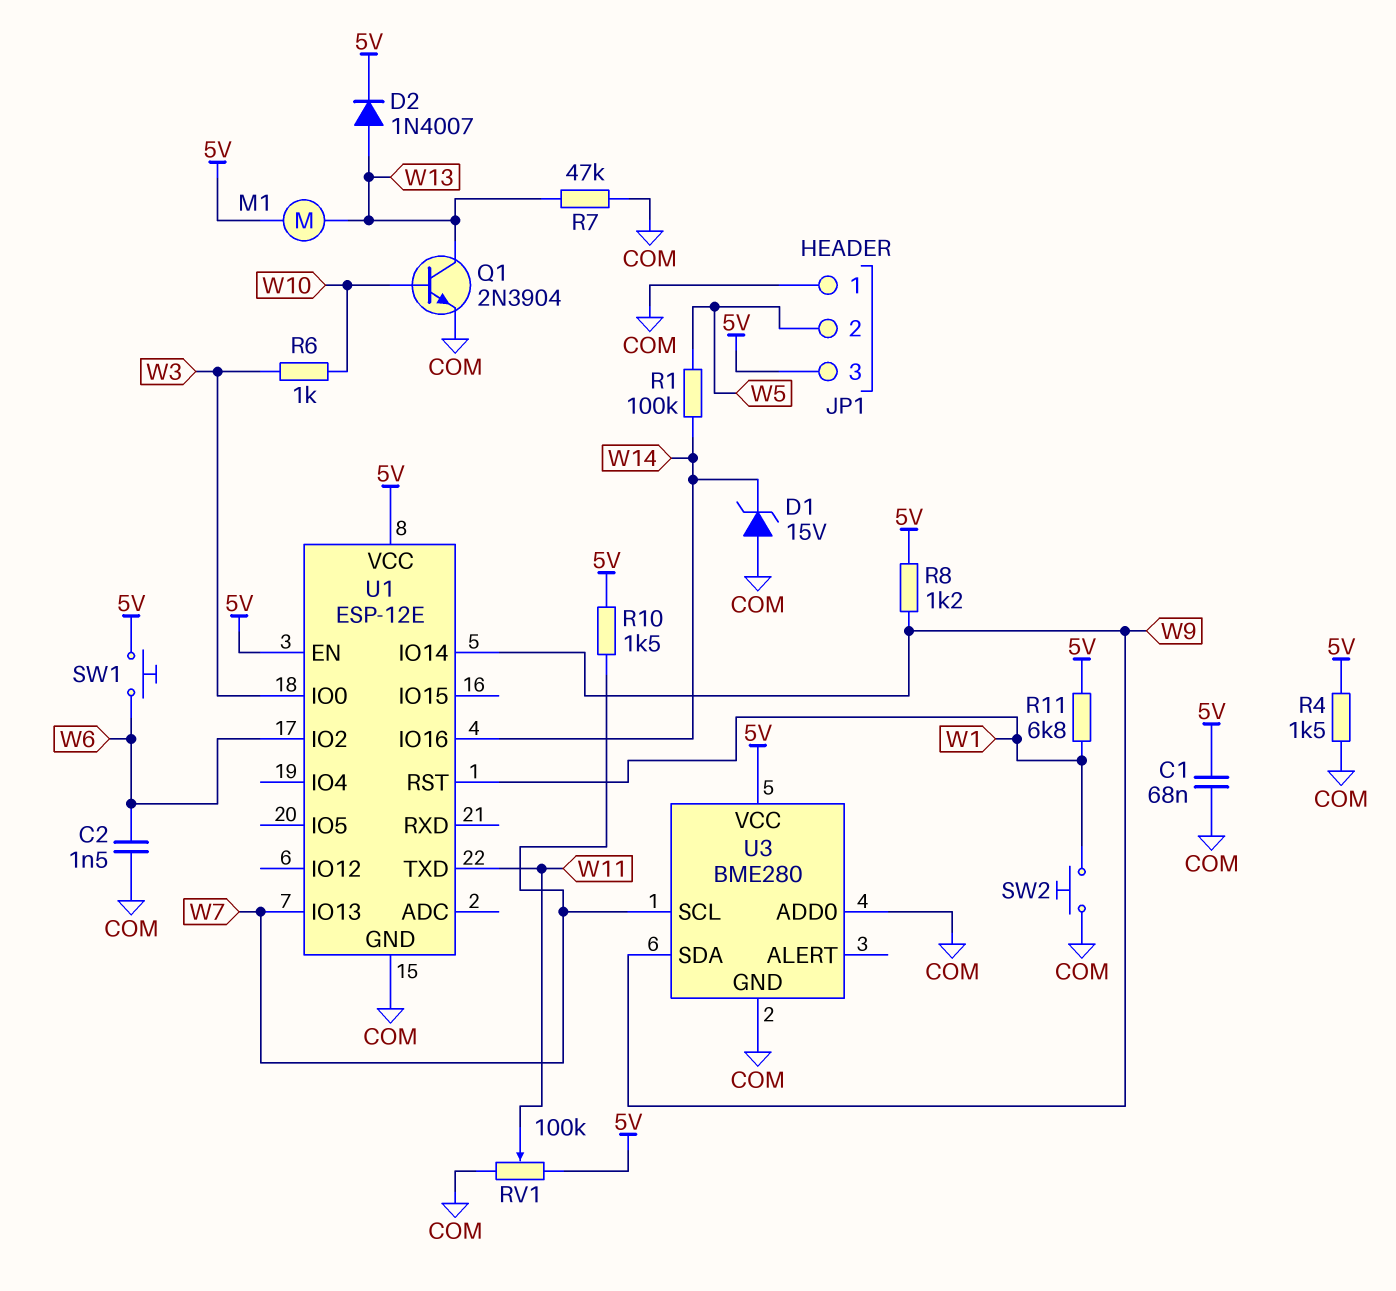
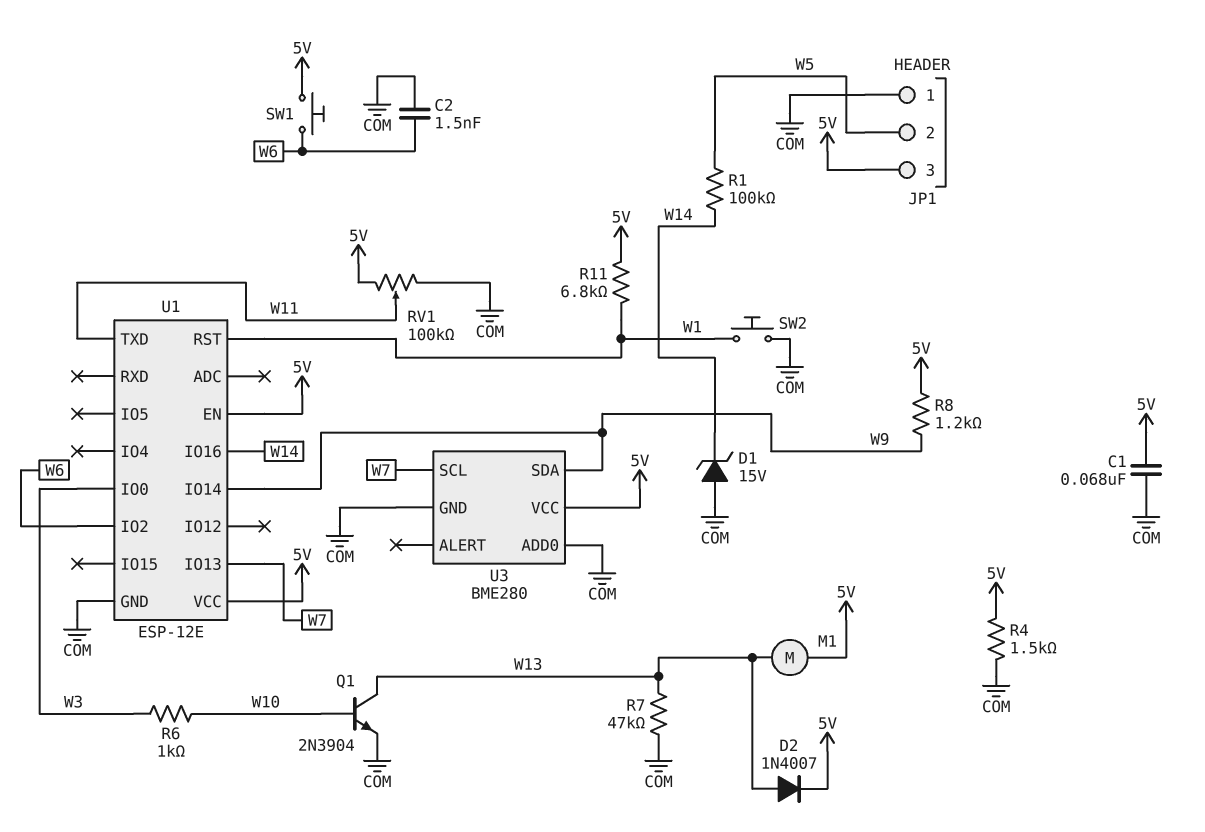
R10: 1.5k (5V, W7) -> none

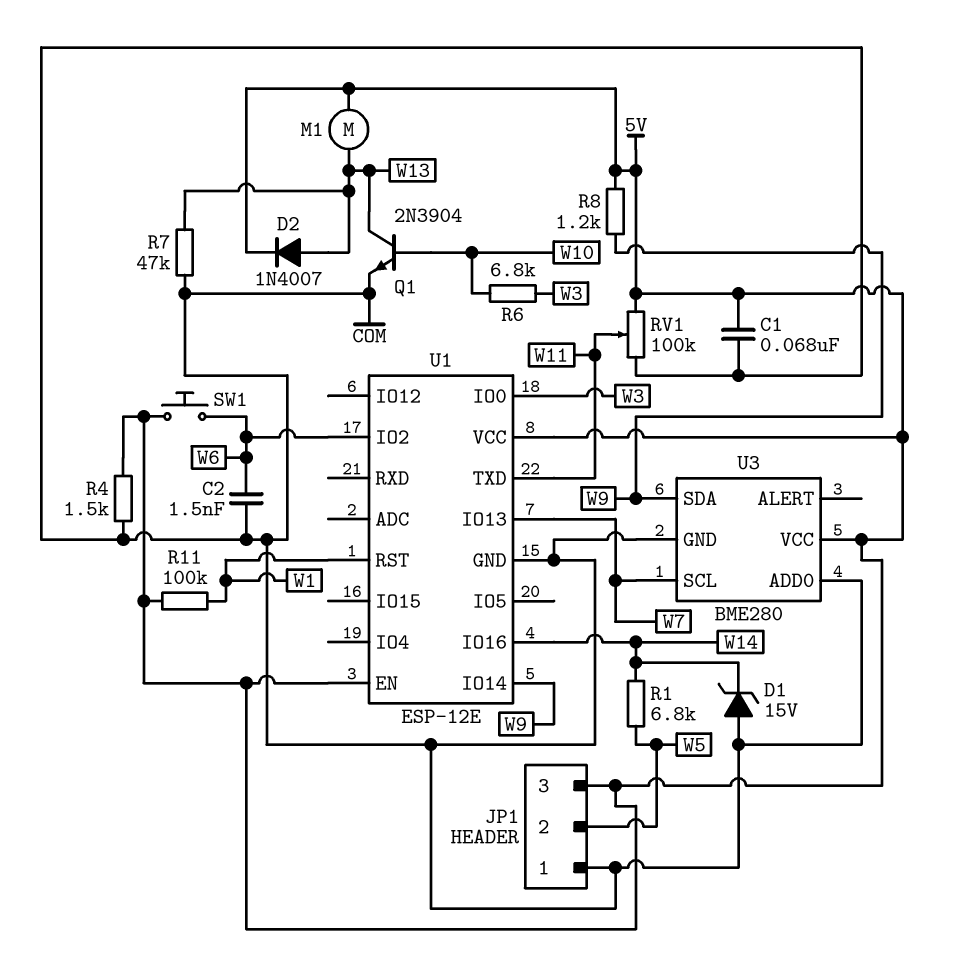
R1: 100k (W5, W14) -> 6.8k (W5, W14)
R6: 1k (W3, W10) -> 6.8k (W3, W10)
R11: 6.8k (5V, W1) -> 100k (5V, W1)
SW2: button (COM, W1) -> none

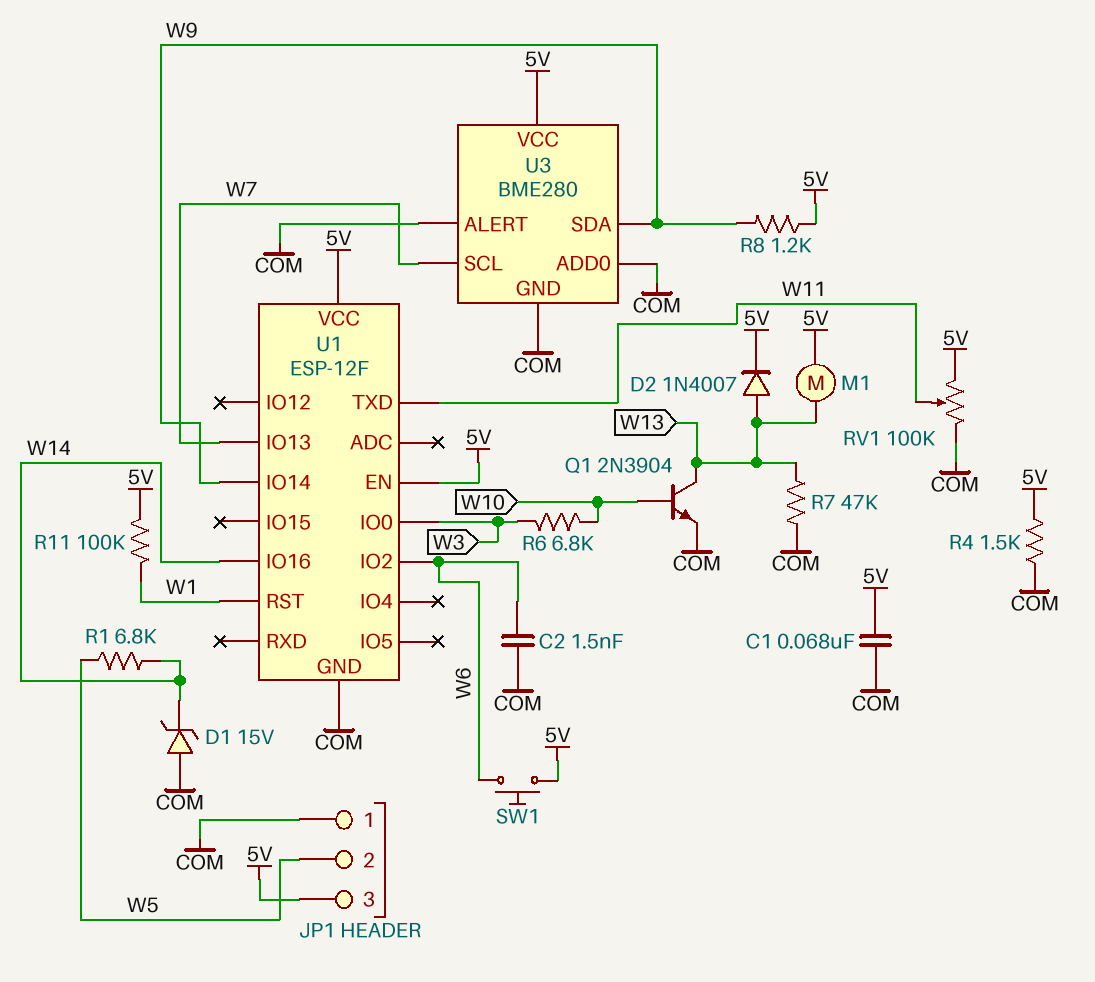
U1: ESP-12E -> ESP-12F
U3 pin ALERT: none -> COM

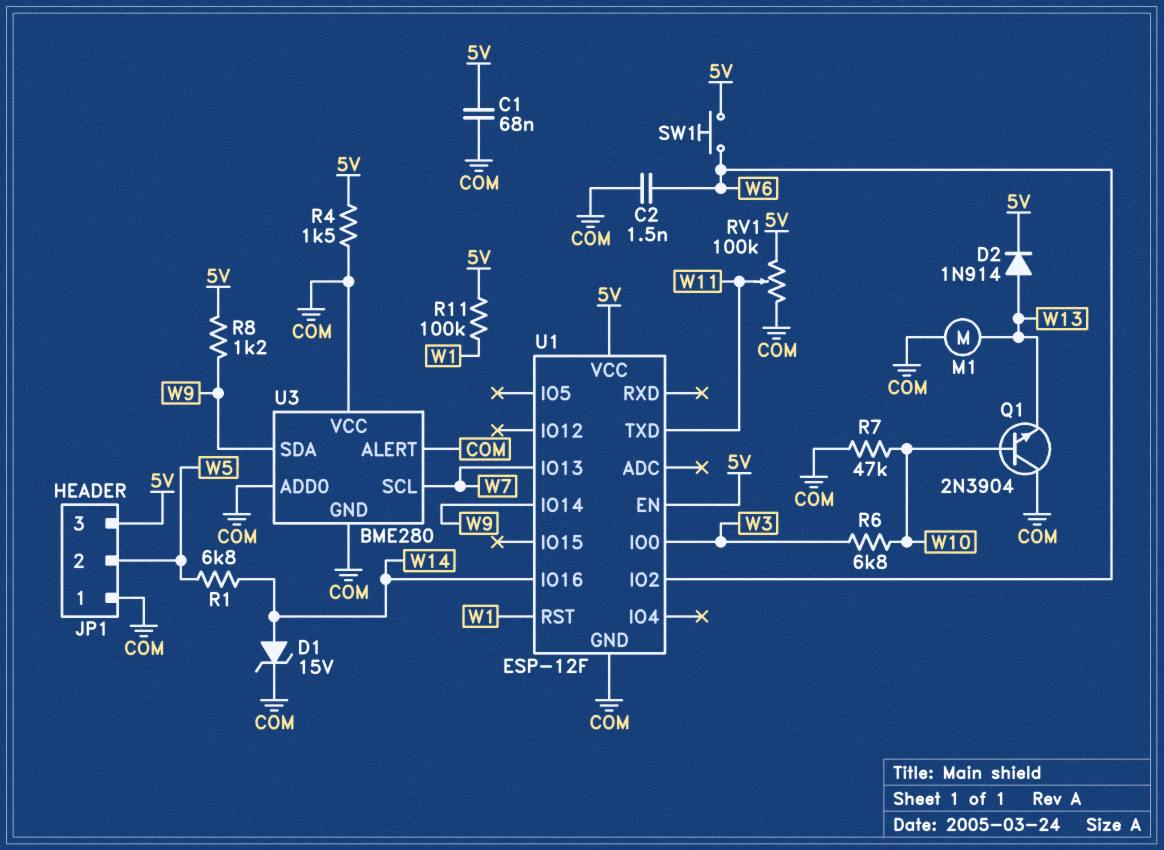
D1: zener 15V (A COM, K W14) -> zener 15V (A W14, K COM)
D2: diode 1N4007 (A W13, K 5V) -> diode 1N914 (A W13, K 5V)
M1: motor (5V, W13) -> motor (COM, W13)
Q1: NPN 2N3904 (B W10, C W13, E COM) -> NPN 2N3904 (B W10, C COM, E W13)
R7: 47k (COM, W13) -> 47k (COM, W10)
U3 pin VCC: 5V -> COM

